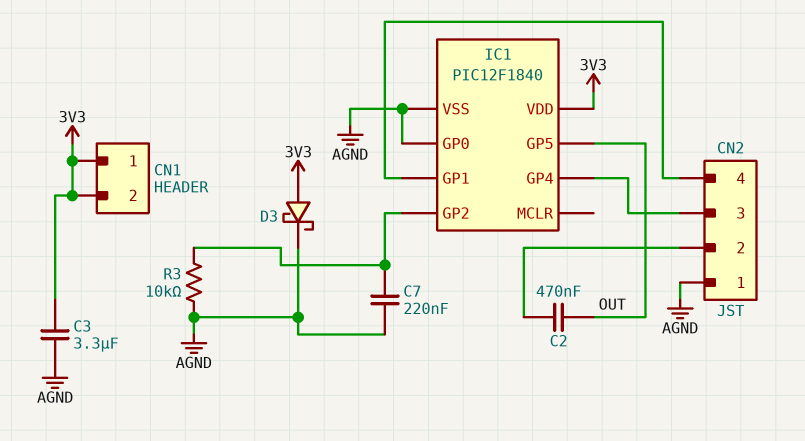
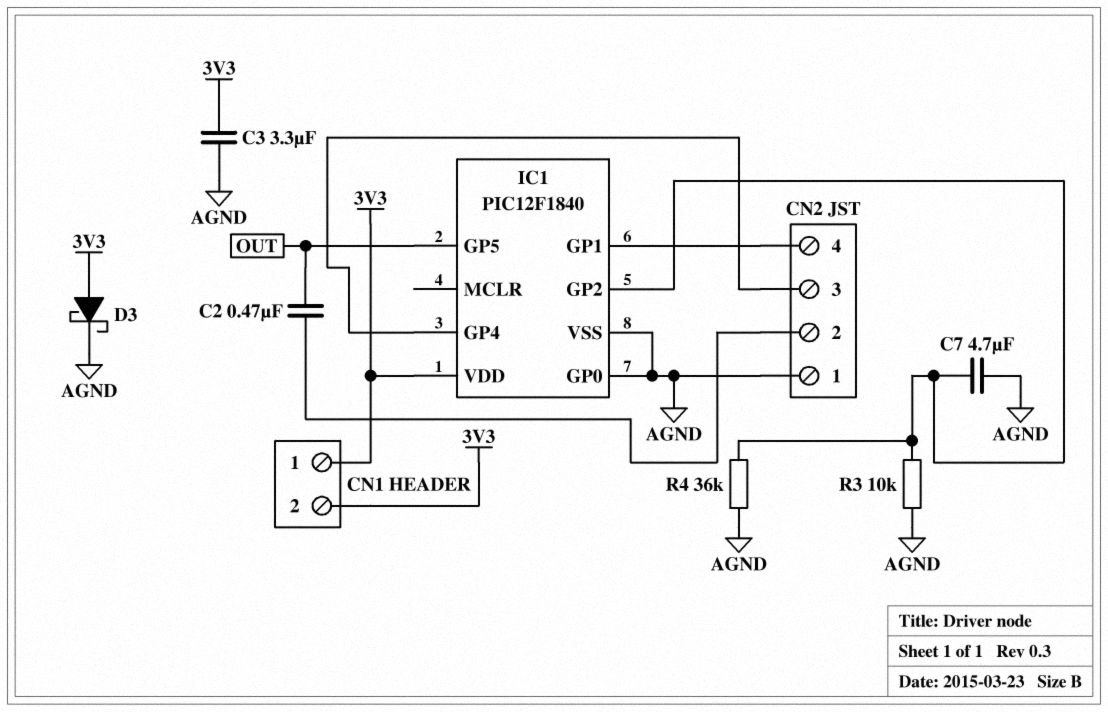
C7: 220nF (AGND, IC1/GP2) -> 4.7uF (AGND, IC1/GP2)
R4: none -> 36k (AGND, IC1/GP2)

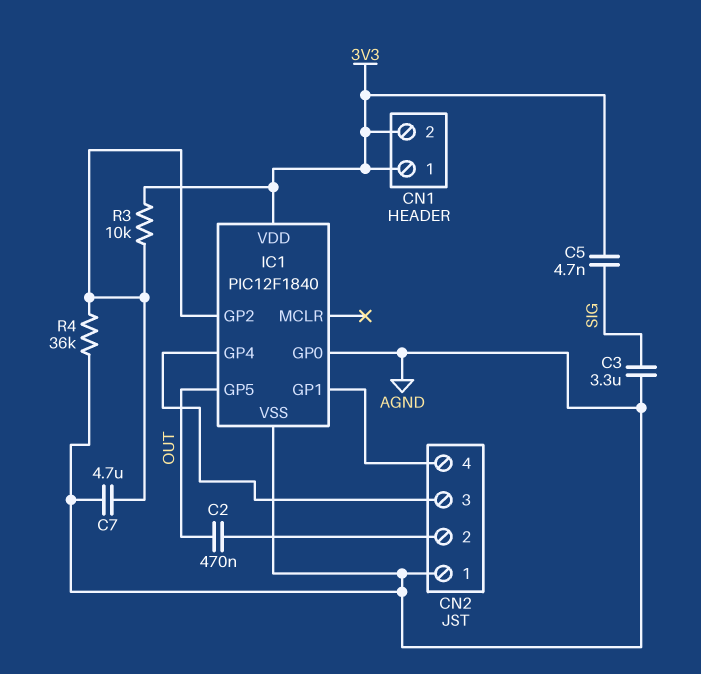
C3: 3.3uF (3V3, AGND) -> 3.3uF (AGND, SIG)
C5: none -> 4.7nF (3V3, SIG)
D3: schottky (A 3V3, K AGND) -> none
R3: 10k (AGND, IC1/GP2) -> 10k (3V3, IC1/GP2)

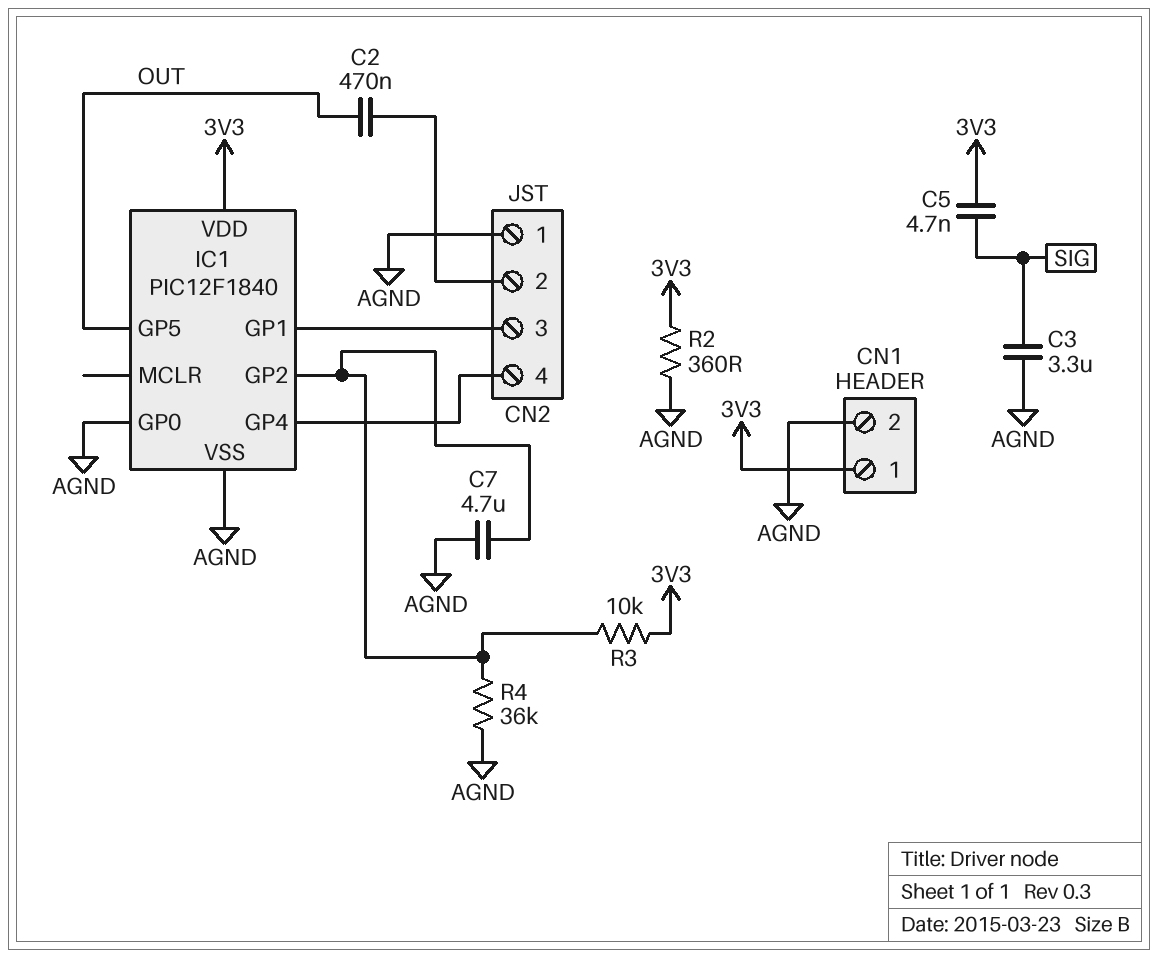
CN1 pin 2: 3V3 -> AGND
IC1 pin GP1: CN2/4 -> CN2/3
IC1 pin GP4: CN2/3 -> CN2/4
R2: none -> 360 (3V3, AGND)

